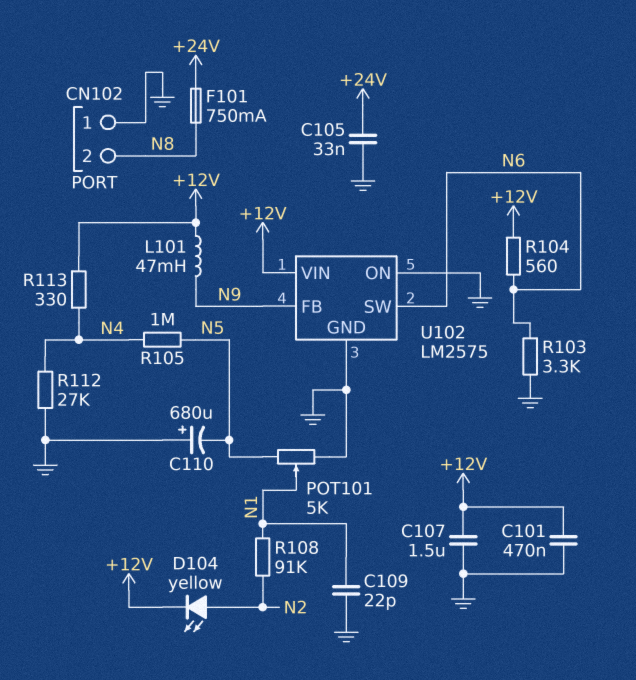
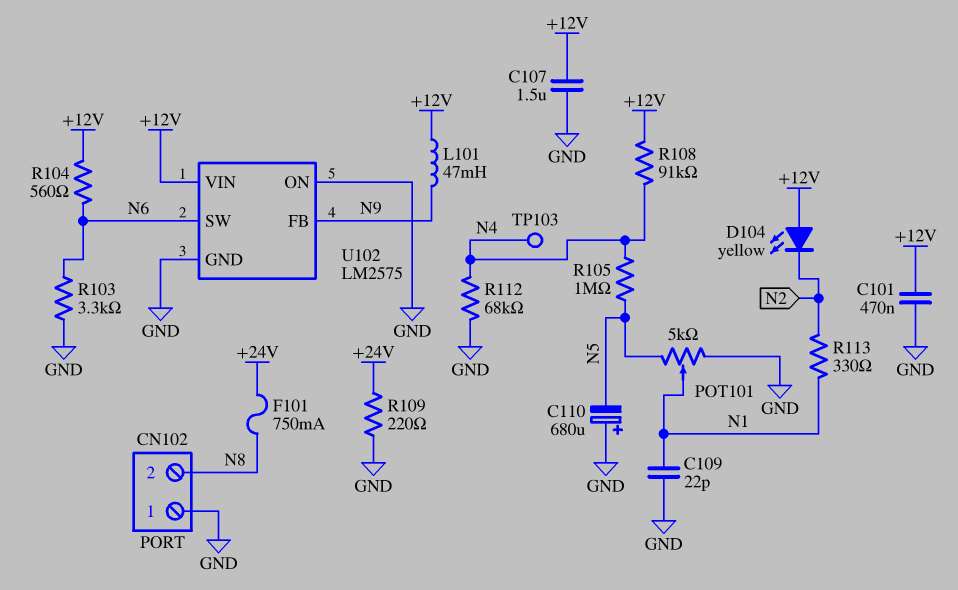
C105: 33nF (+24V, GND) -> none
D104: LED yellow (A N2, K +12V) -> LED yellow (A +12V, K N2)
R108: 91k (N1, N2) -> 91k (+12V, N4)
R109: none -> 220 (+24V, GND)
R112: 27k (GND, N4) -> 68k (GND, N4)
R113: 330 (+12V, N4) -> 330 (N1, N2)
TP103: none -> test point (N4)

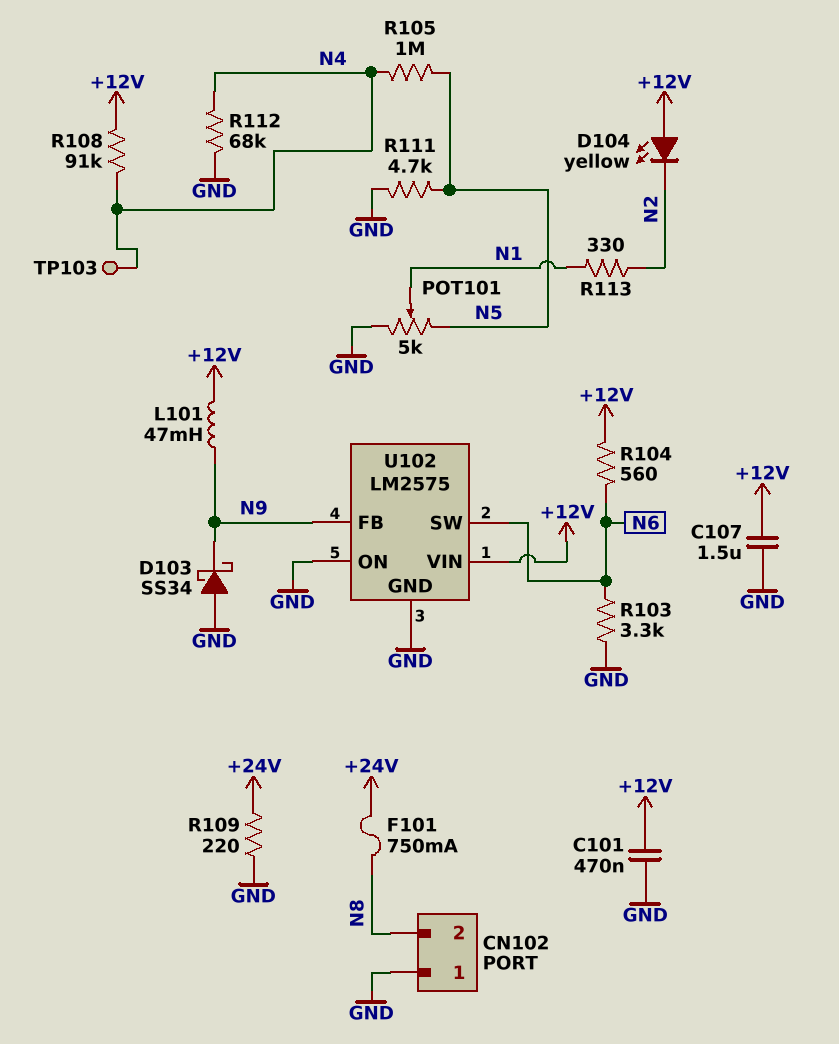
C109: 22pF (GND, N1) -> none
C110: 680uF (plus GND, minus N5) -> none
D103: none -> schottky SS34 (A GND, K N9)
R111: none -> 4.7k (GND, N5)

